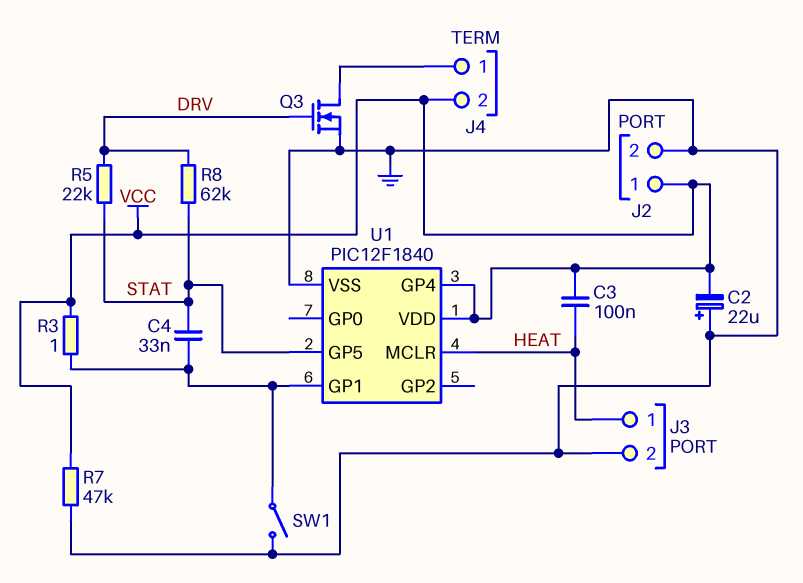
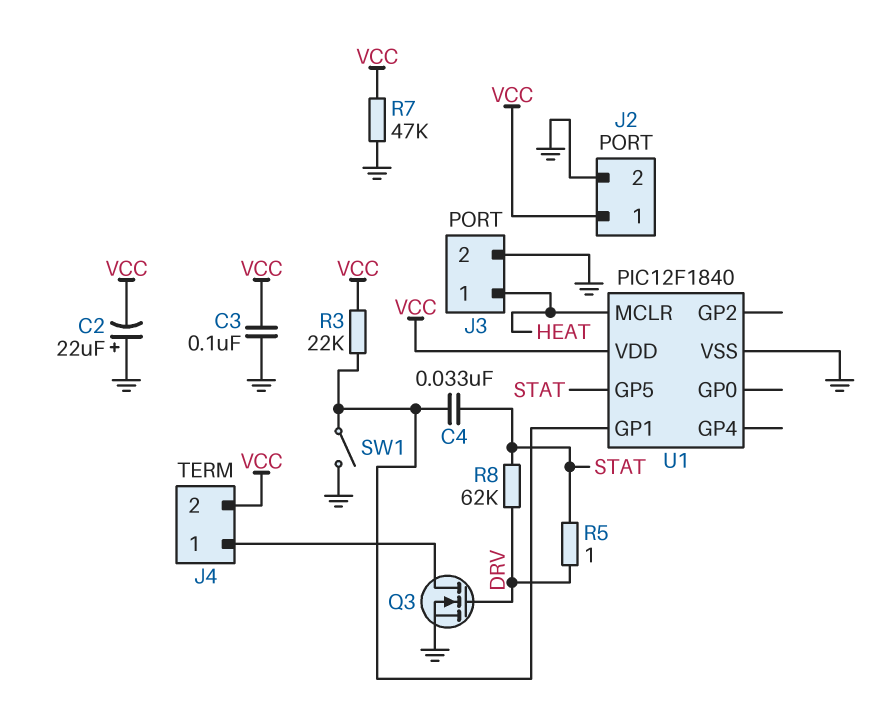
C3: 100nF (HEAT, VCC) -> 100nF (GND, VCC)
R3: 1 (U1/GP1, VCC) -> 22k (U1/GP1, VCC)
R5: 22k (DRV, STAT) -> 1 (DRV, STAT)
U1 pin GP4: VCC -> none

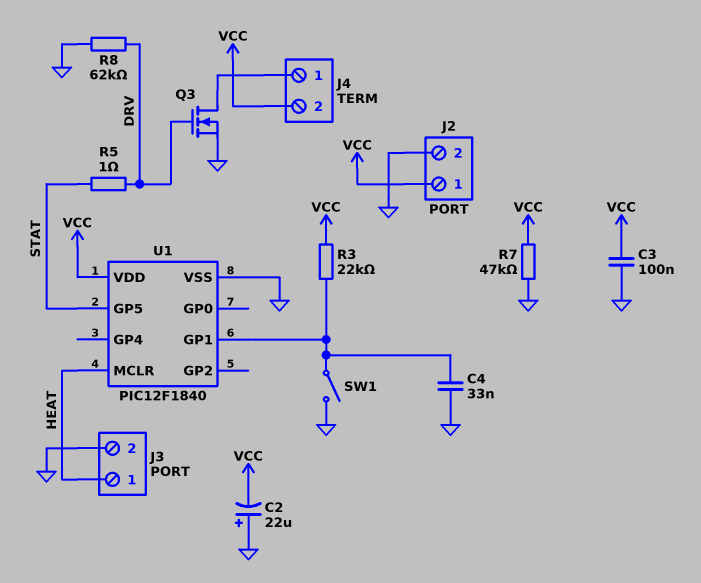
C4: 33nF (STAT, U1/GP1) -> 33nF (GND, U1/GP1)
R8: 62k (DRV, STAT) -> 62k (DRV, GND)

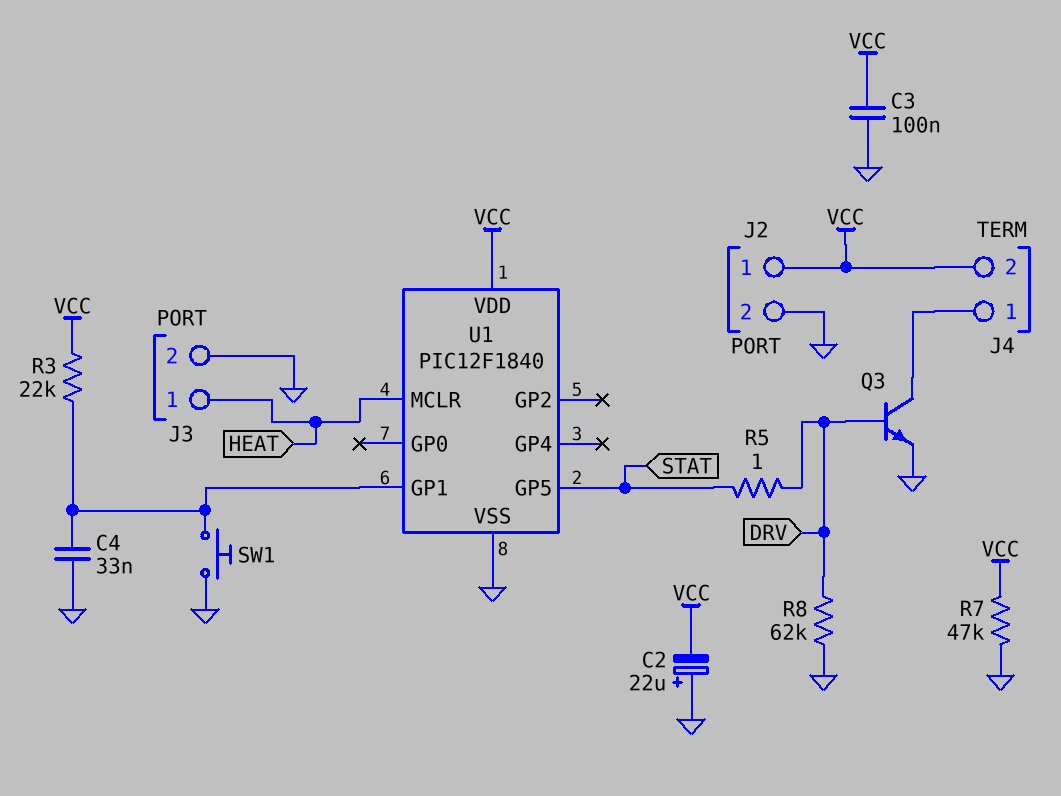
Q3: NMOS (G DRV, D J4/1, S GND) -> NPN (B DRV, C J4/1, E GND)
SW1: switch (GND, U1/GP1) -> button (GND, U1/GP1)

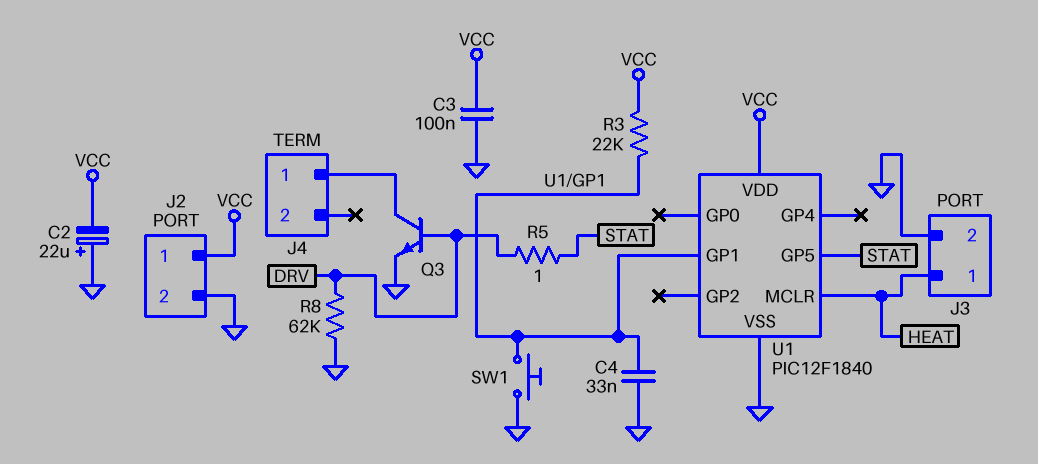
J4 pin 2: VCC -> none
R7: 47k (GND, VCC) -> none

